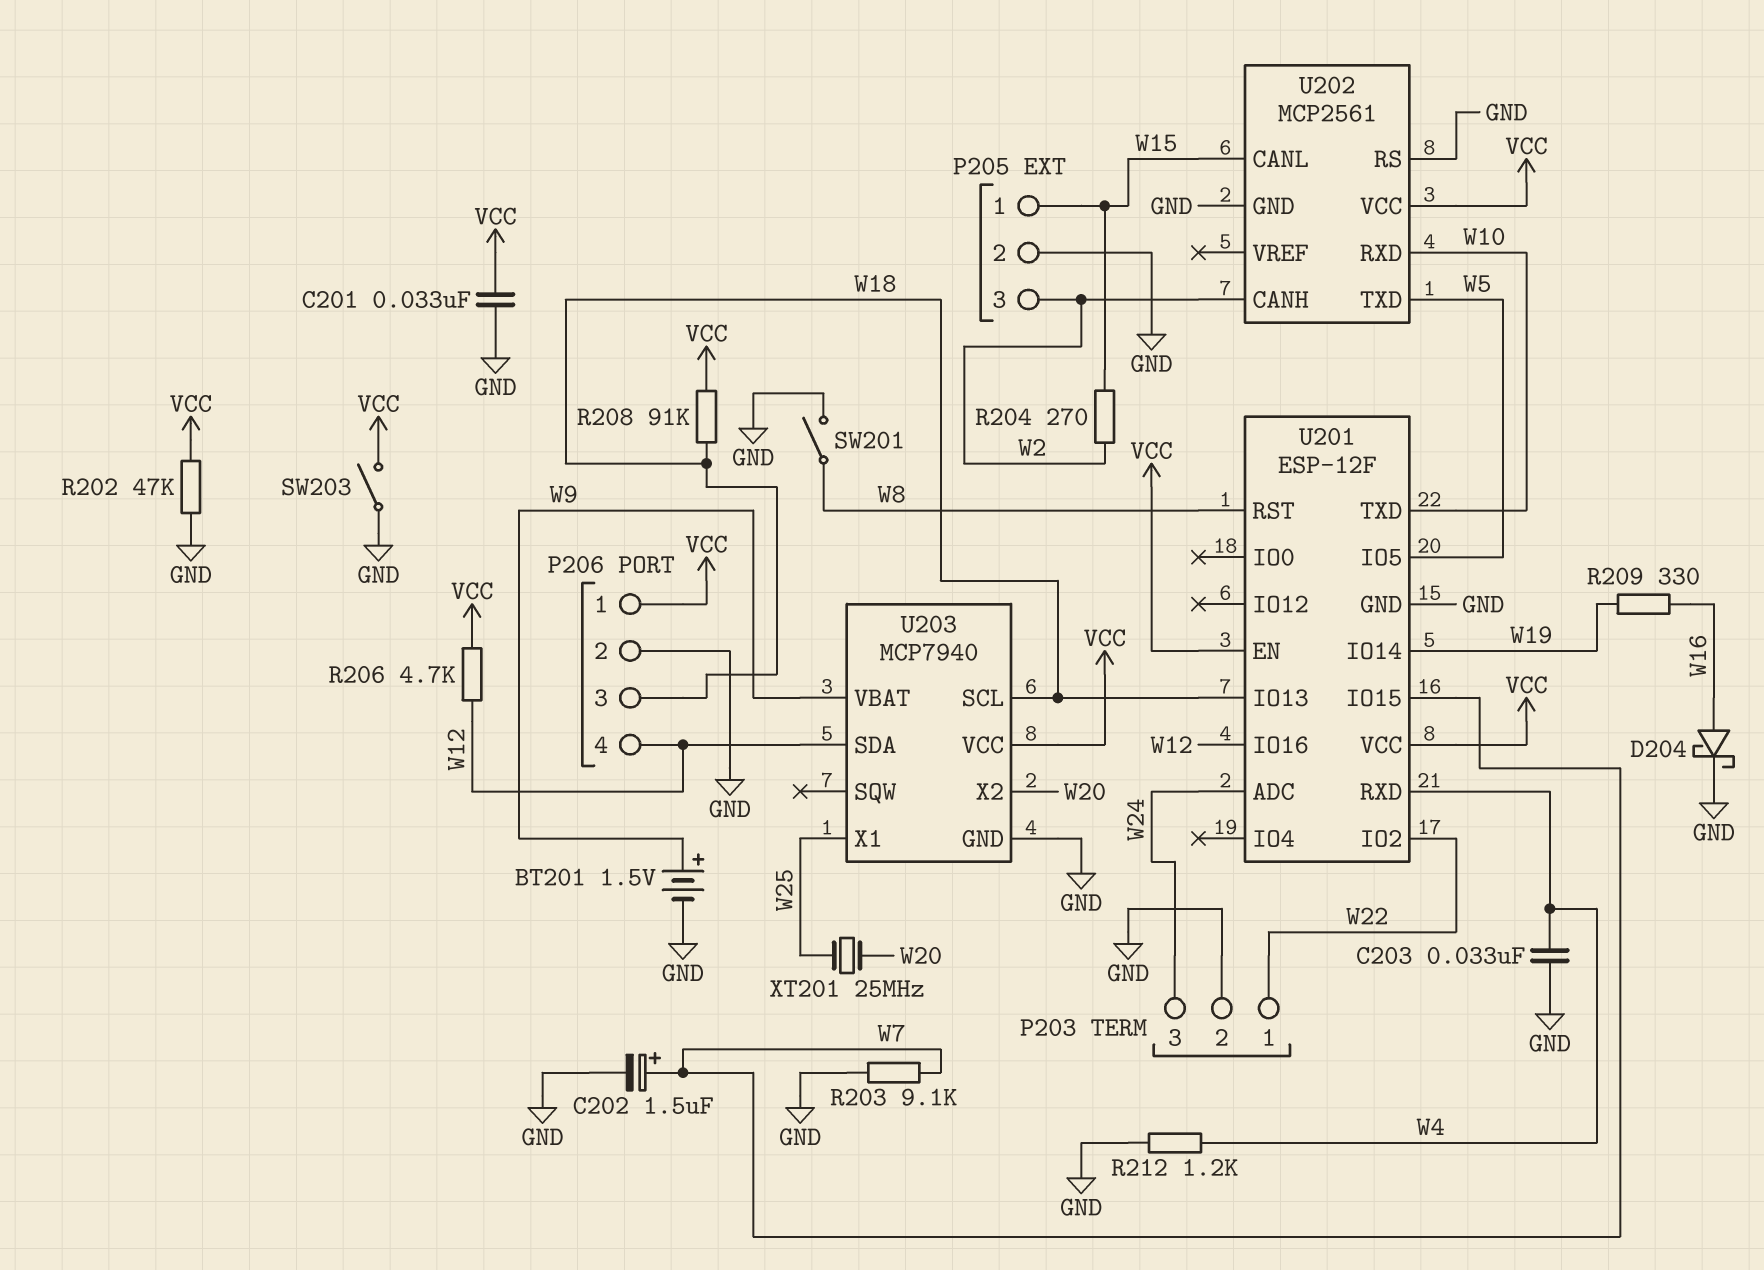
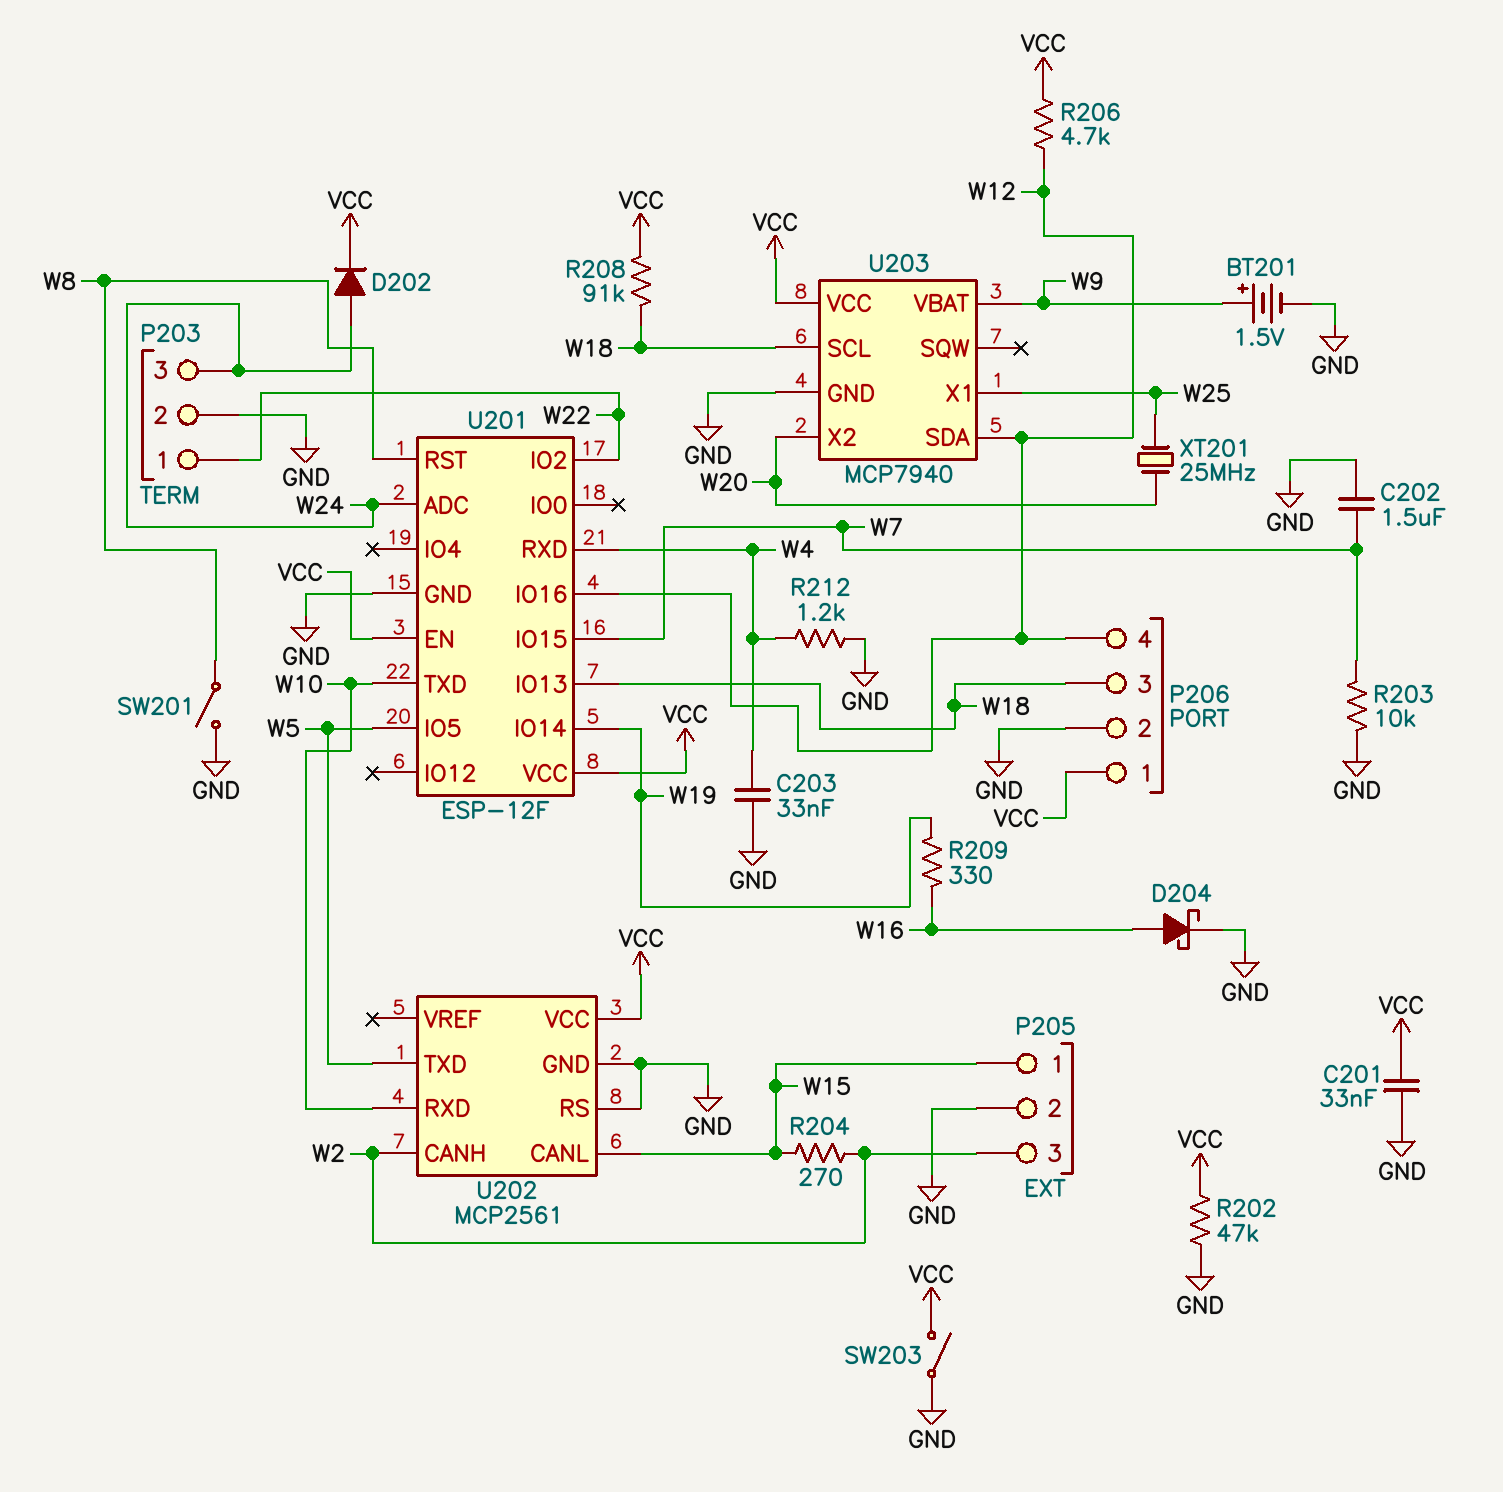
C202: 1.5uF (plus W7, minus GND) -> 1.5uF (GND, W7)
D202: none -> diode (A W24, K VCC)
R203: 9.1k (GND, W7) -> 10k (GND, W7)

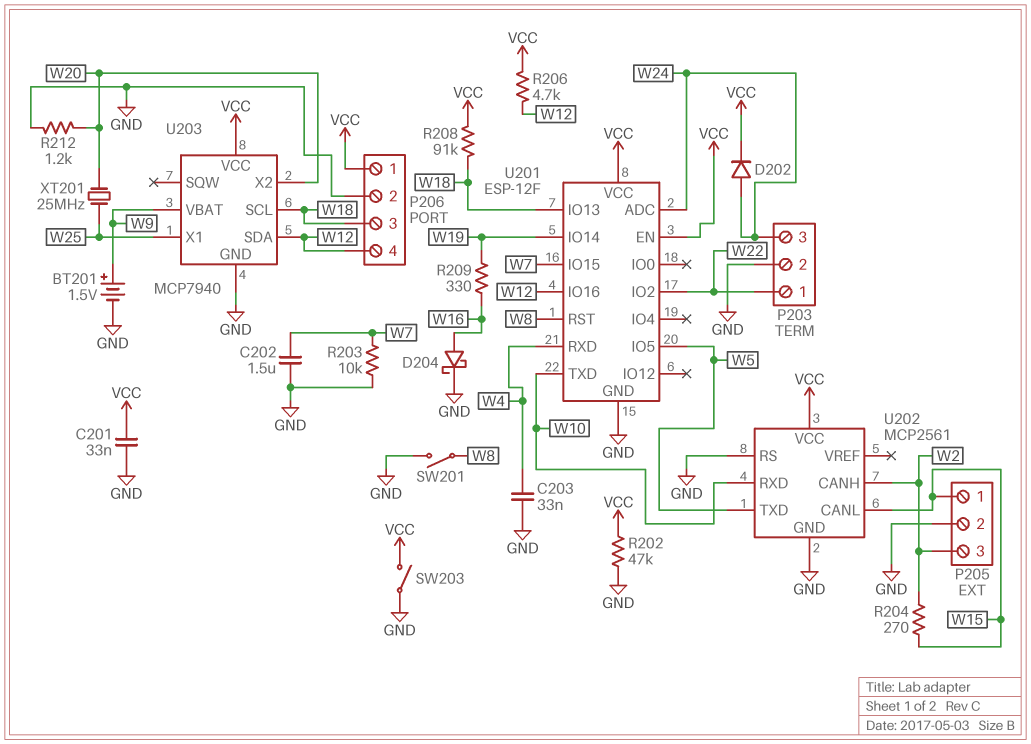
R212: 1.2k (GND, W4) -> 1.2k (GND, W20)

